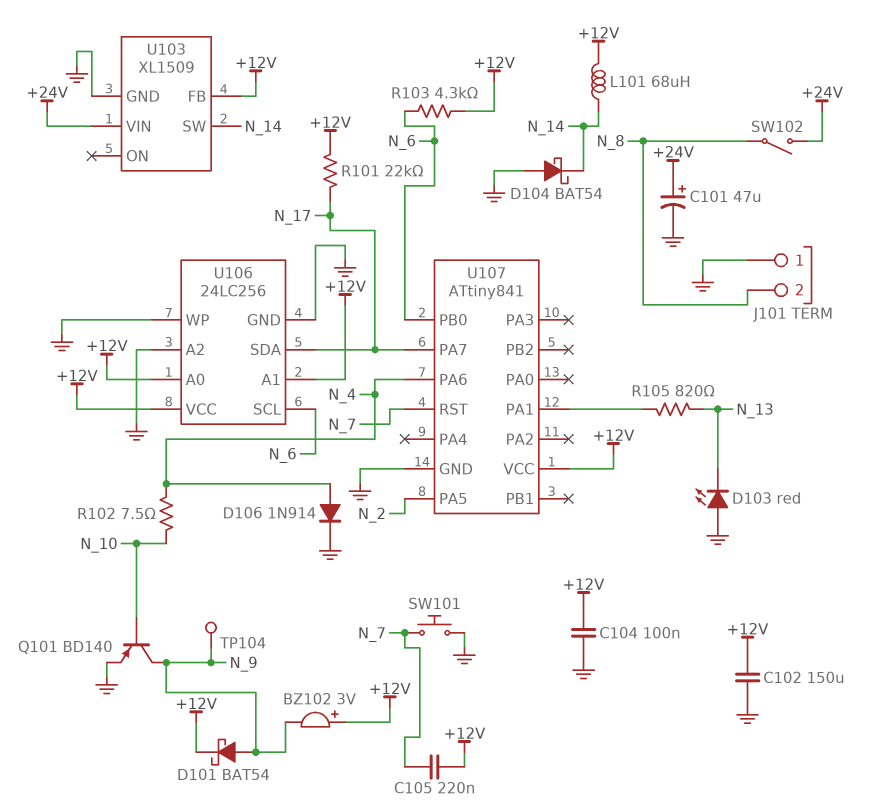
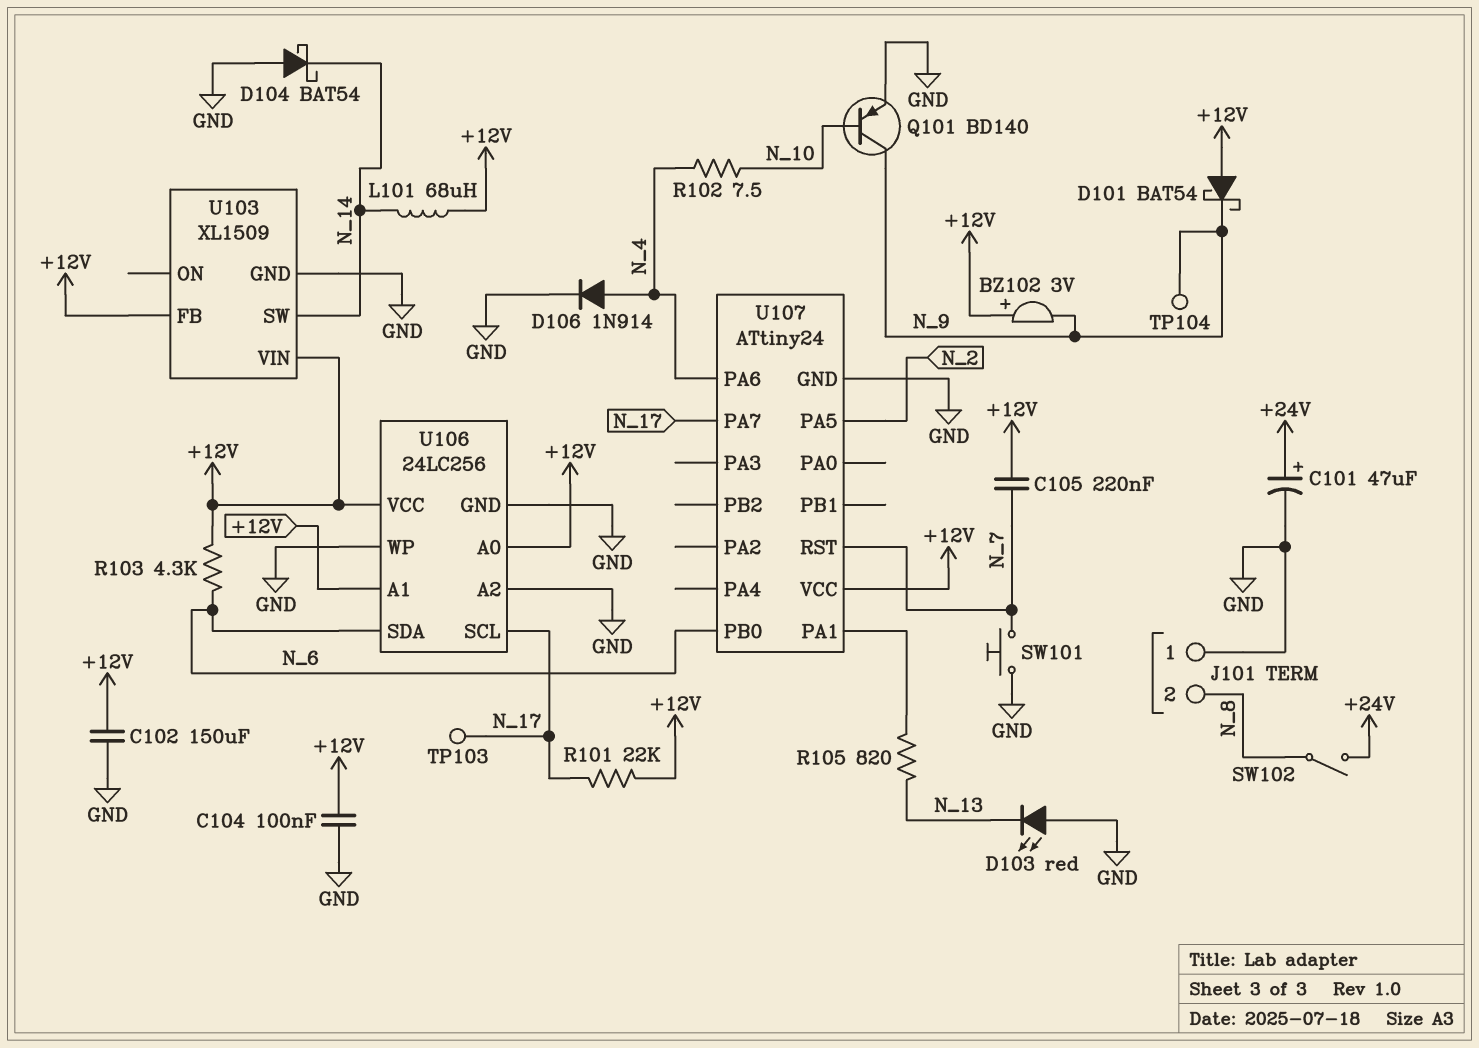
D101: schottky BAT54 (A N_9, K +12V) -> schottky BAT54 (A +12V, K N_9)
TP103: none -> test point (N_17)
U103 pin VIN: +24V -> +12V
U106 pin SCL: N_6 -> N_17
U106 pin SDA: N_17 -> N_6
U107: ATtiny841 -> ATtiny24

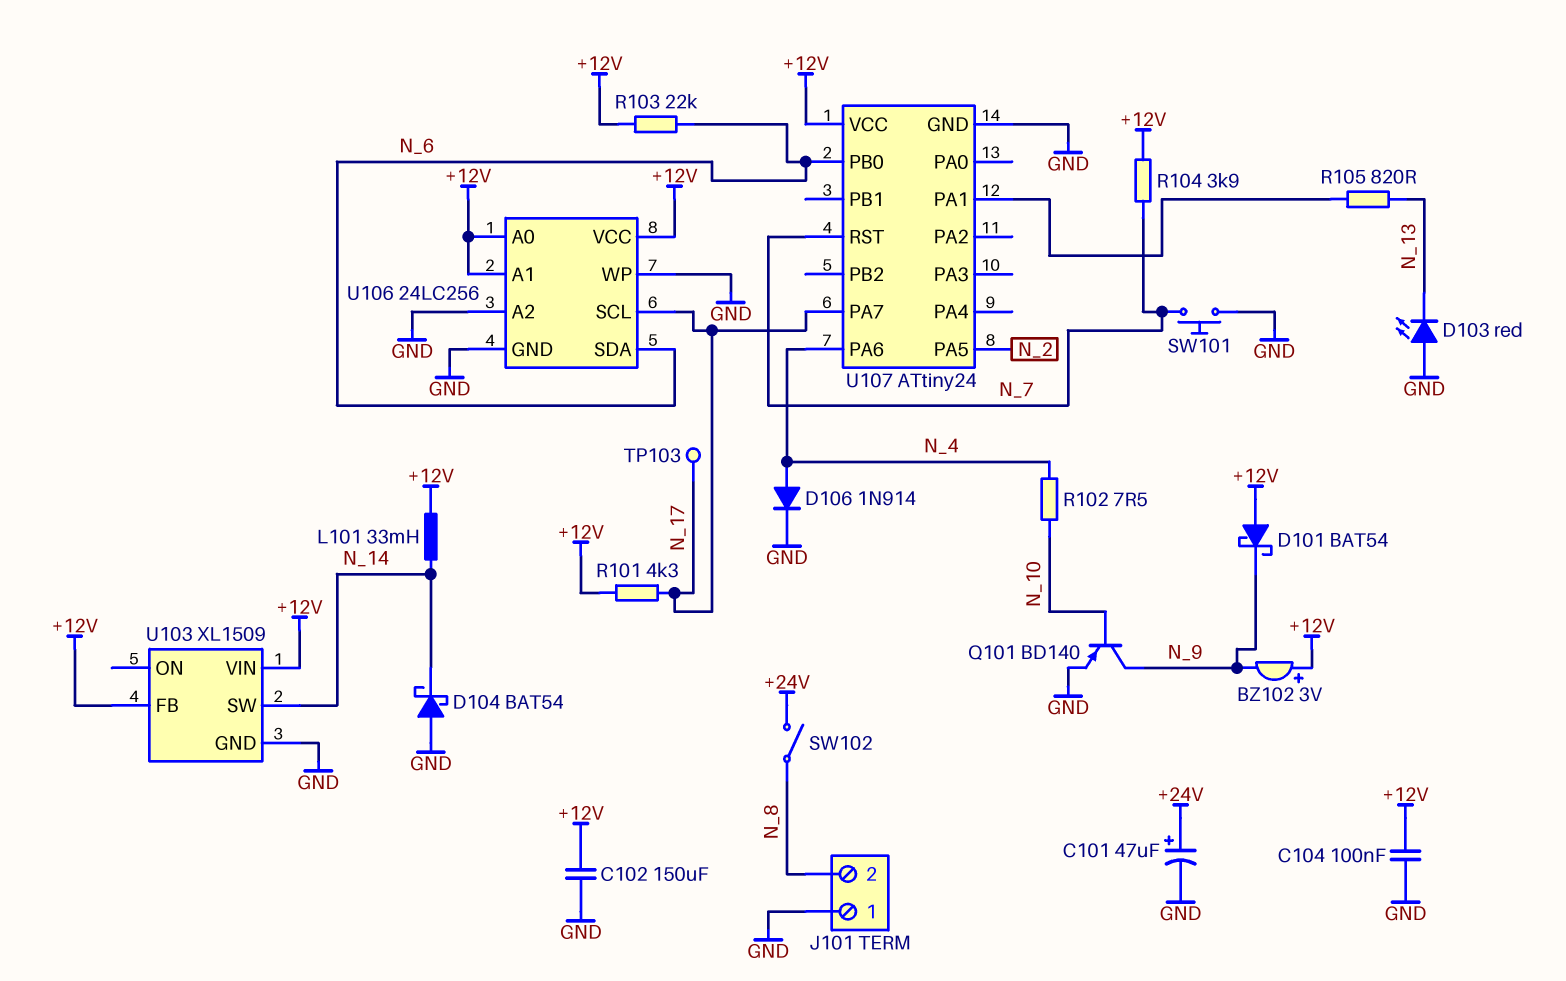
C105: 220nF (+12V, N_7) -> none
L101: 68uH (+12V, N_14) -> 33mH (+12V, N_14)
R101: 22k (+12V, N_17) -> 4.3k (+12V, N_17)
R103: 4.3k (+12V, N_6) -> 22k (+12V, N_6)
R104: none -> 3.9k (+12V, N_7)
TP104: test point (N_9) -> none

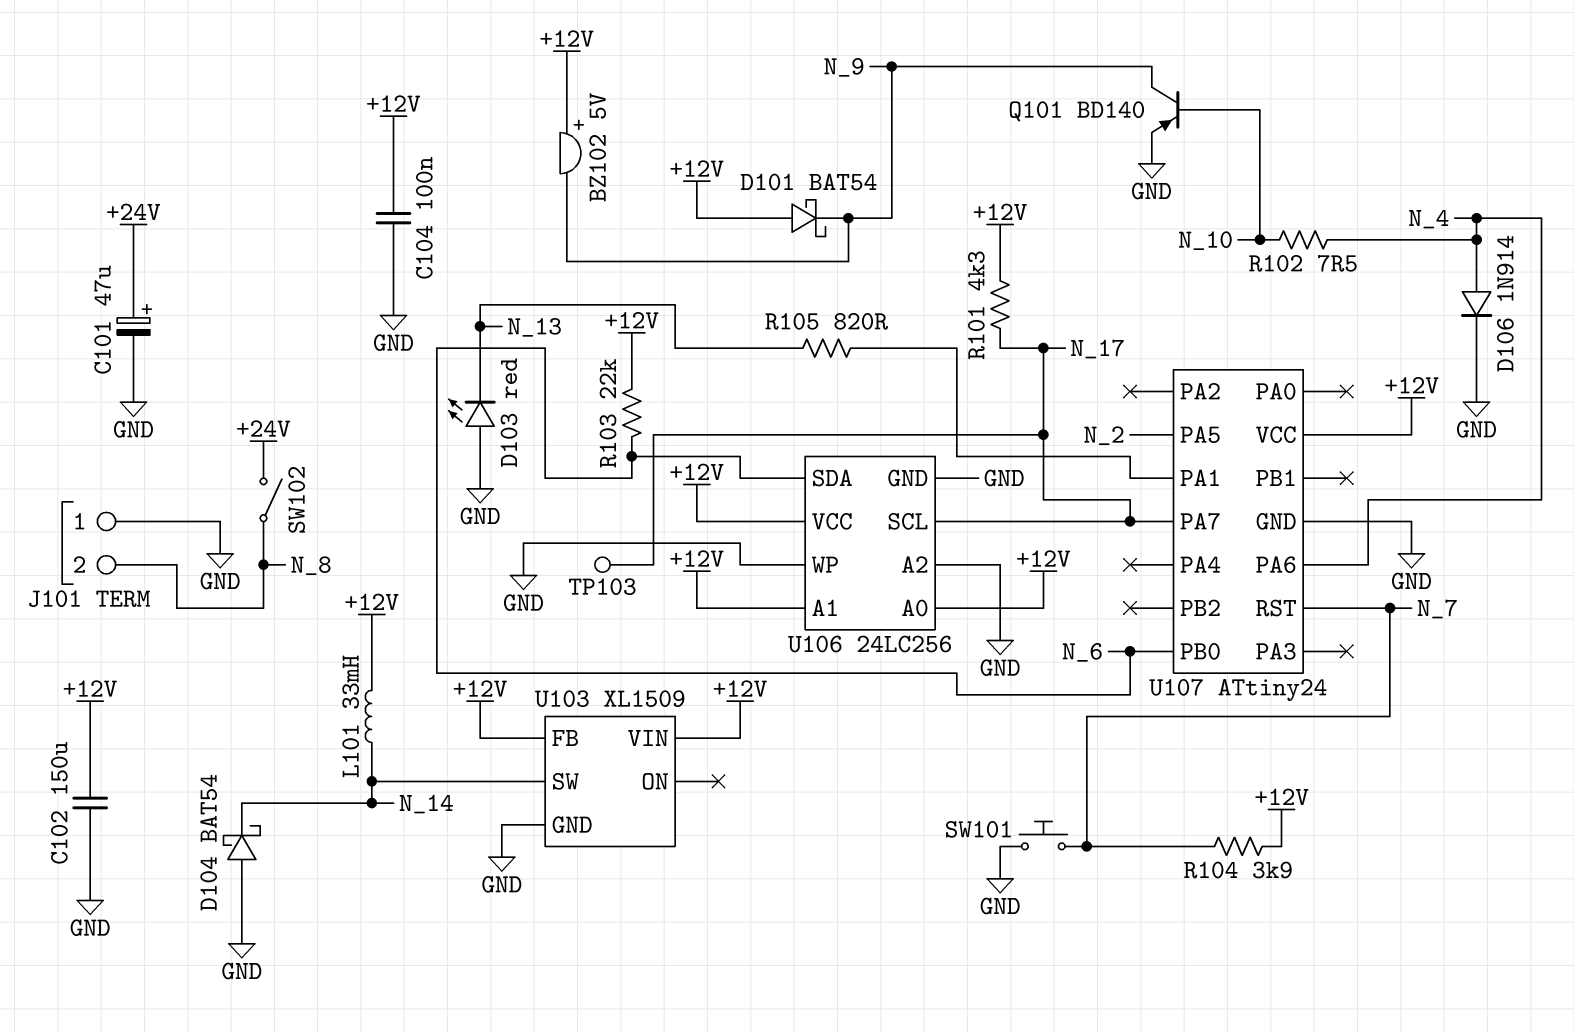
BZ102: buzzer 3V (plus +12V, minus N_9) -> buzzer 5V (plus +12V, minus N_9)

